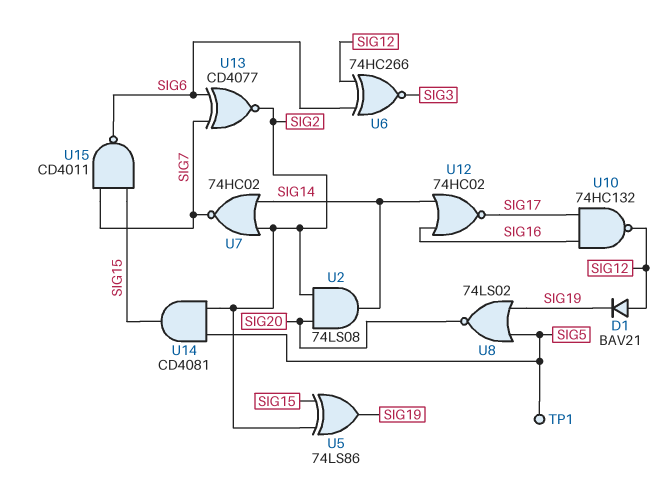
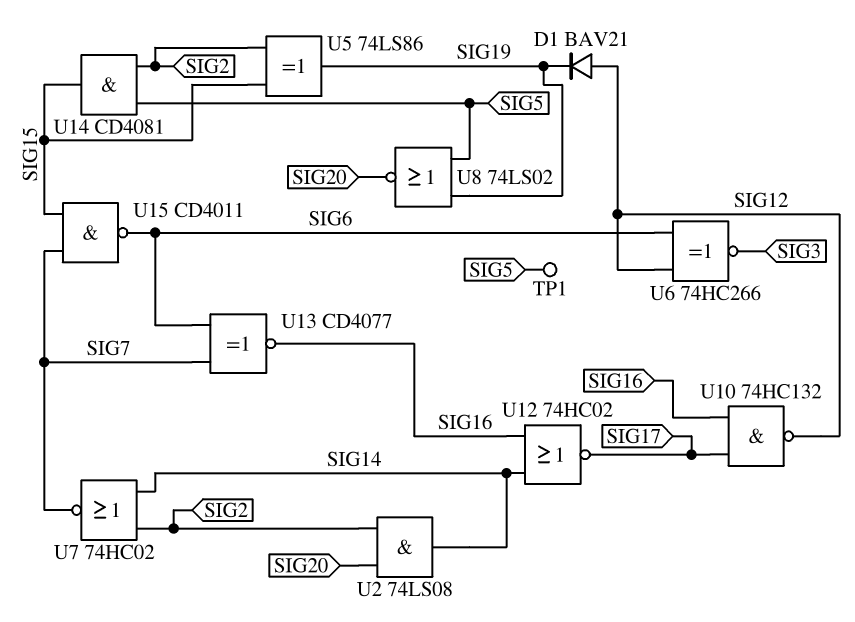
U13: XNOR CD4077 (in SIG6, in SIG7, out SIG2) -> XNOR CD4077 (in SIG6, in SIG7, out SIG16)

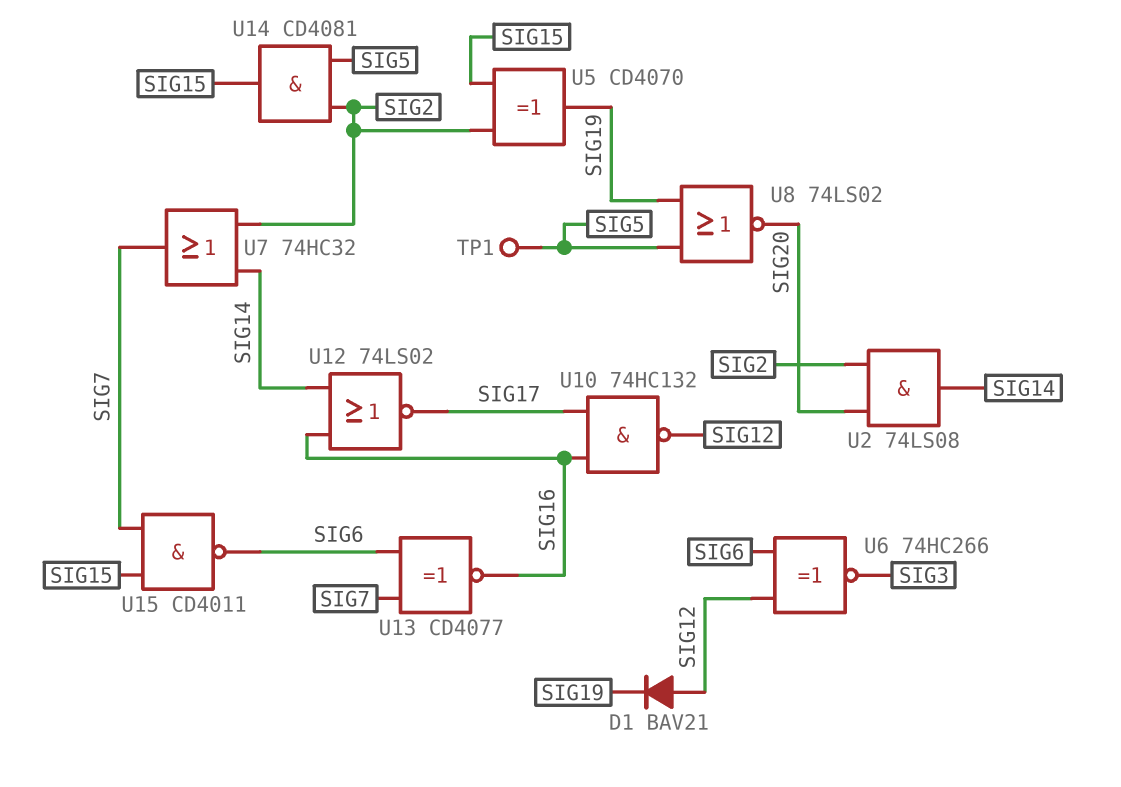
U5: XOR 74LS86 (in SIG2, in SIG15, out SIG19) -> XOR CD4070 (in SIG2, in SIG15, out SIG19)
U7: NOR 74HC02 (in SIG2, in SIG14, out SIG7) -> OR 74HC32 (in SIG2, in SIG14, out SIG7)
U12: NOR 74HC02 (in SIG14, in SIG16, out SIG17) -> NOR 74LS02 (in SIG14, in SIG16, out SIG17)

